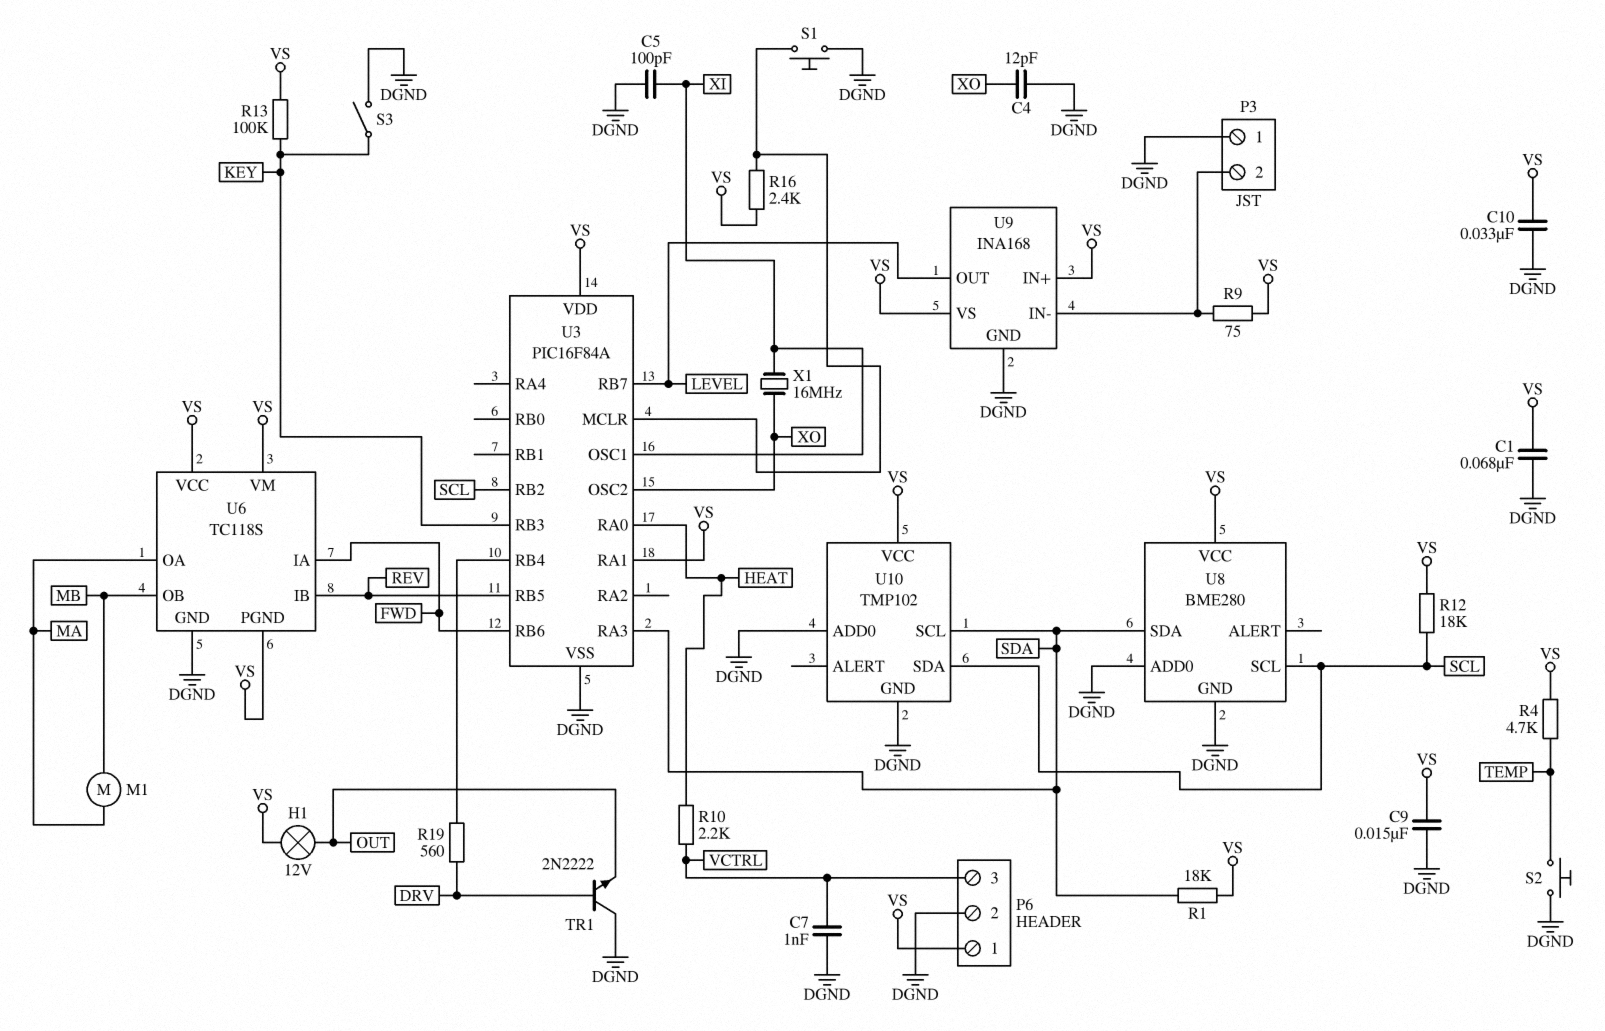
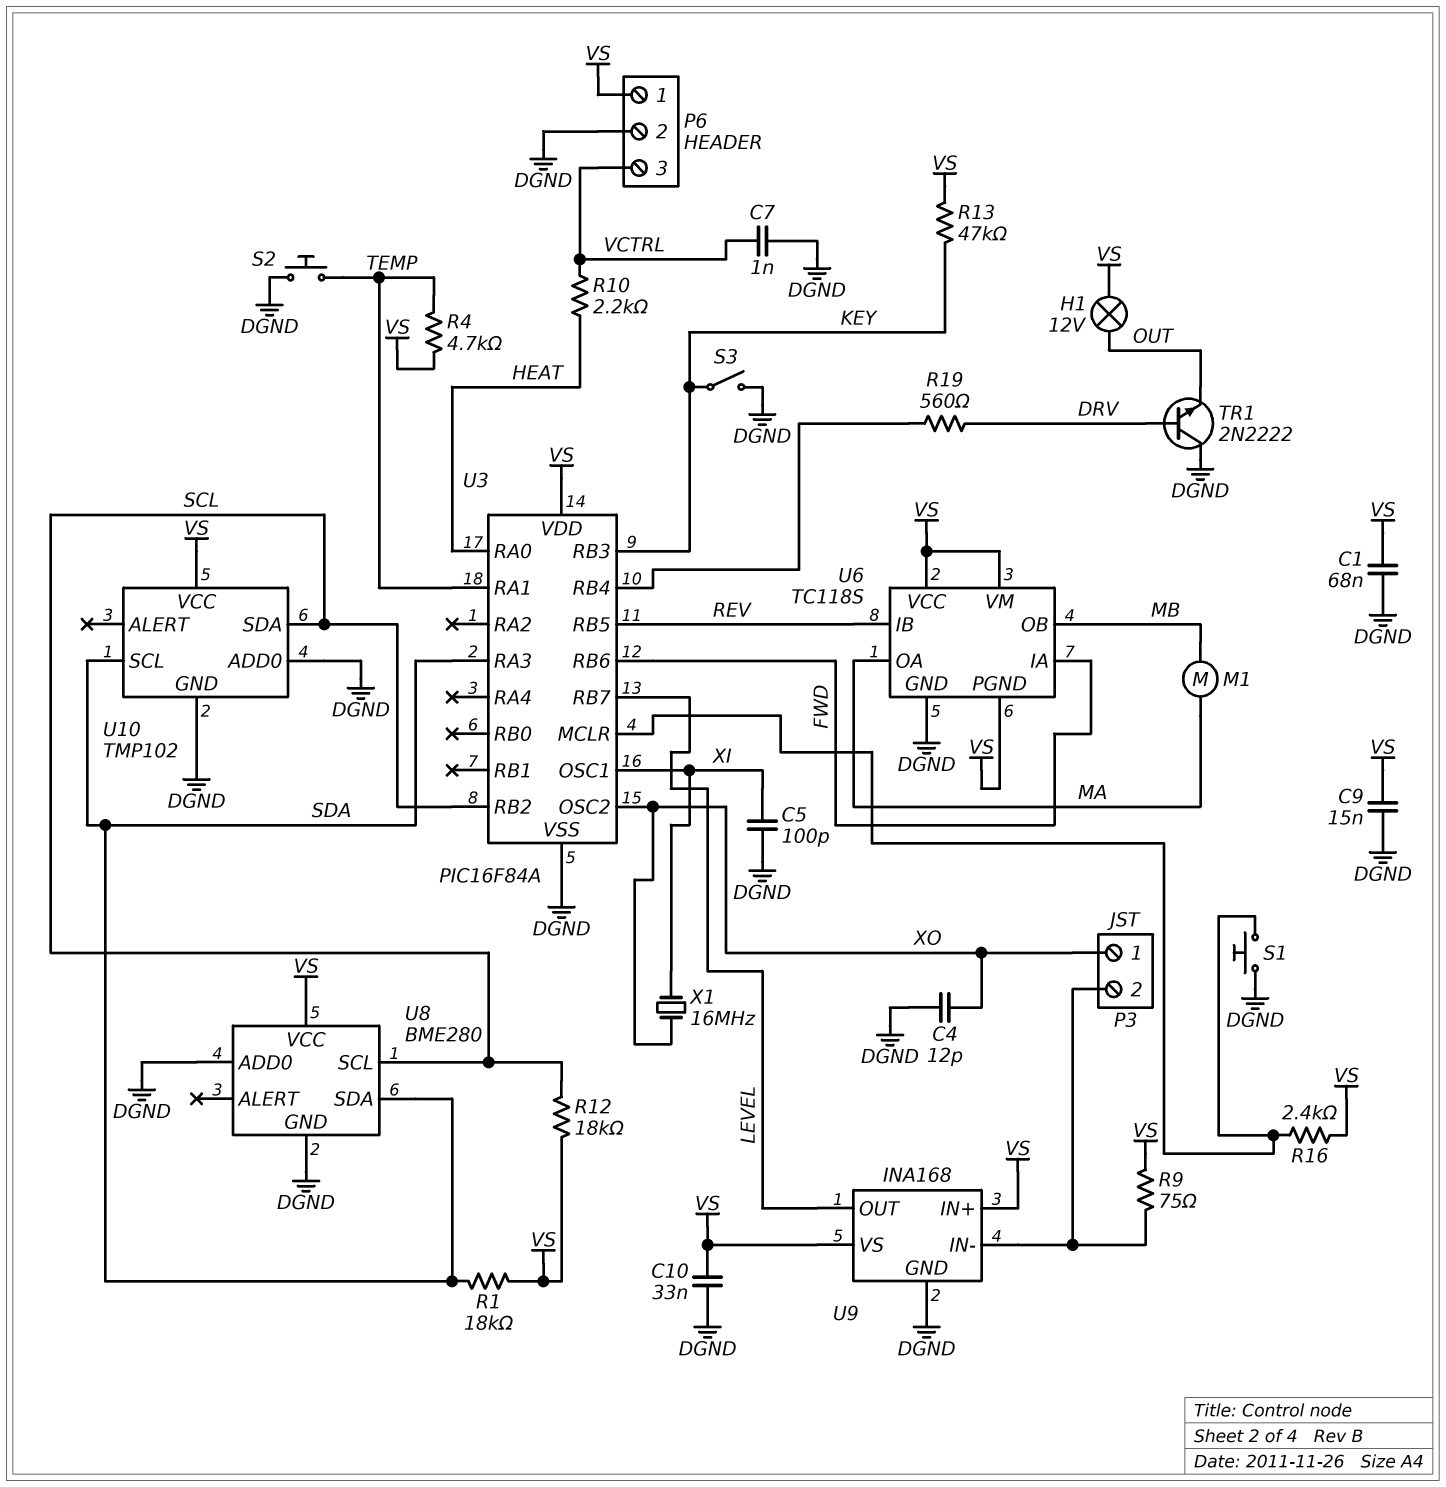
P3 pin 1: DGND -> XO
R13: 100k (KEY, VS) -> 47k (KEY, VS)
U3 pin RA1: VS -> TEMP

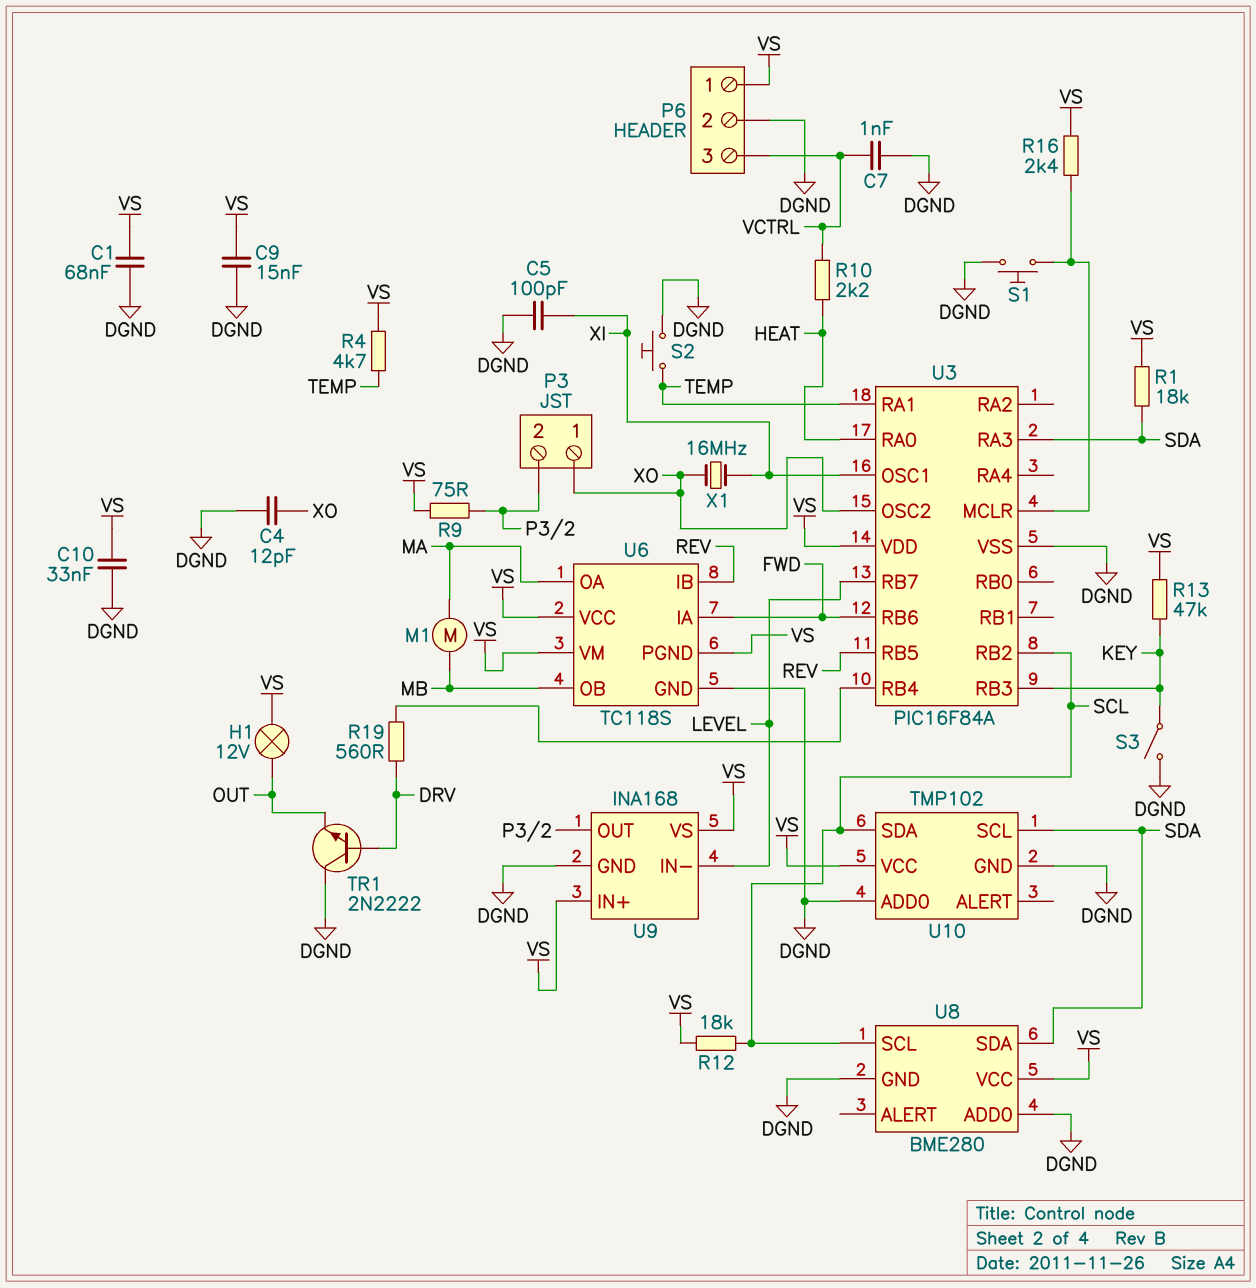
U9 pin IN-: P3/2 -> LEVEL
U9 pin OUT: LEVEL -> P3/2

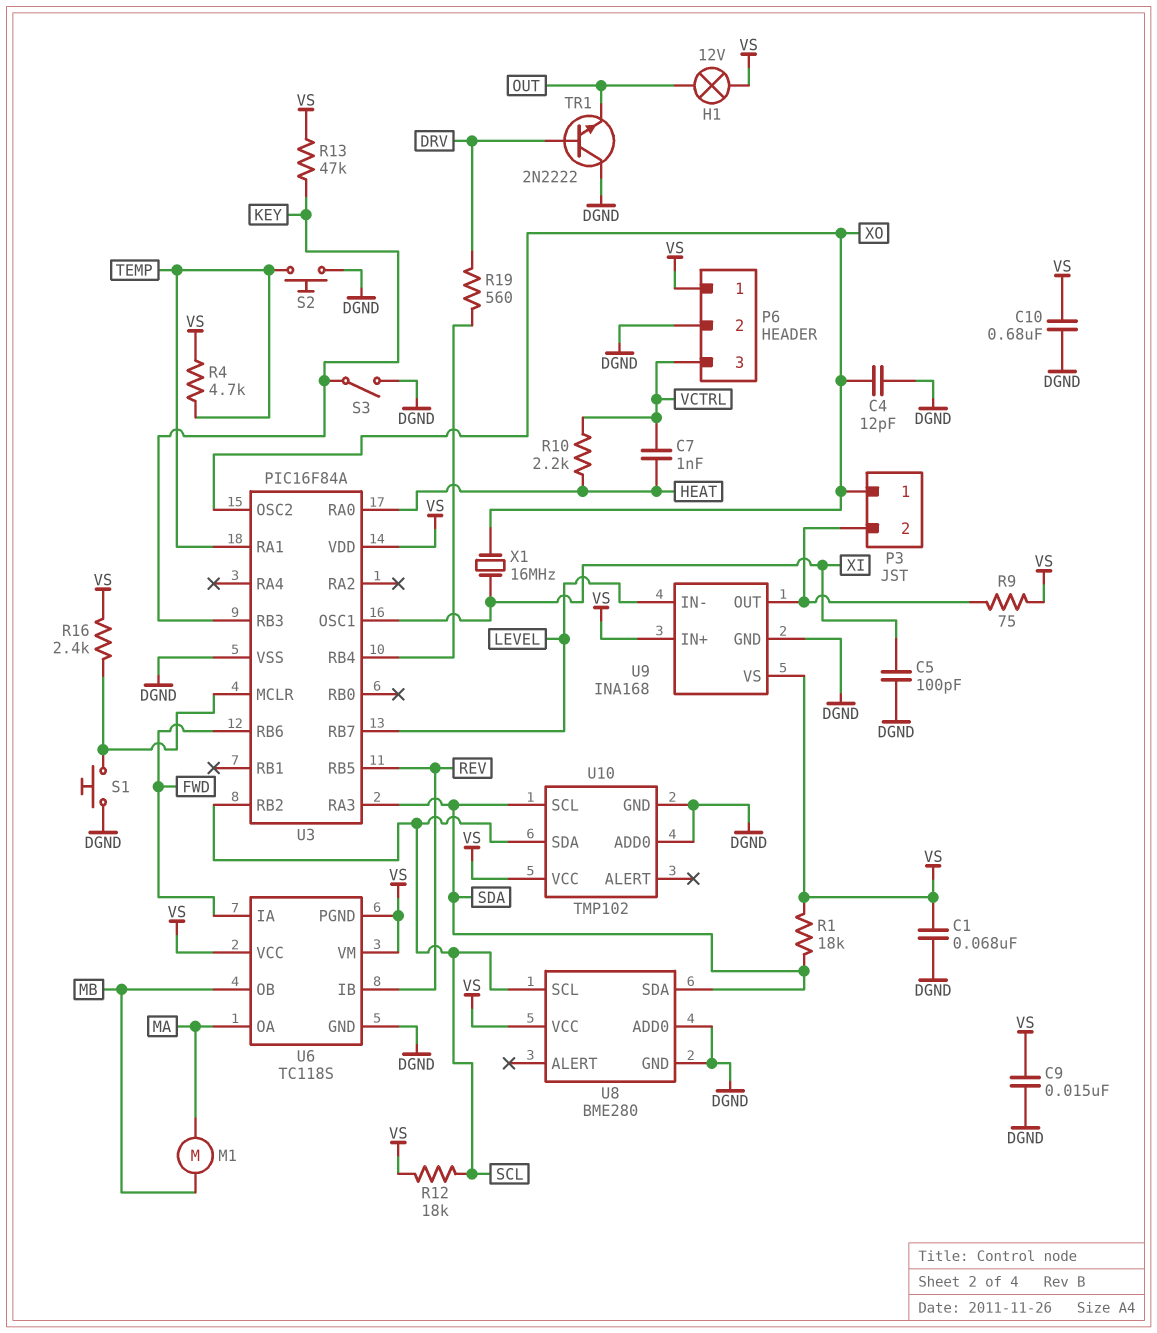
C7: 1nF (DGND, VCTRL) -> 1nF (HEAT, VCTRL)
C10: 33nF (DGND, VS) -> 680nF (DGND, VS)

